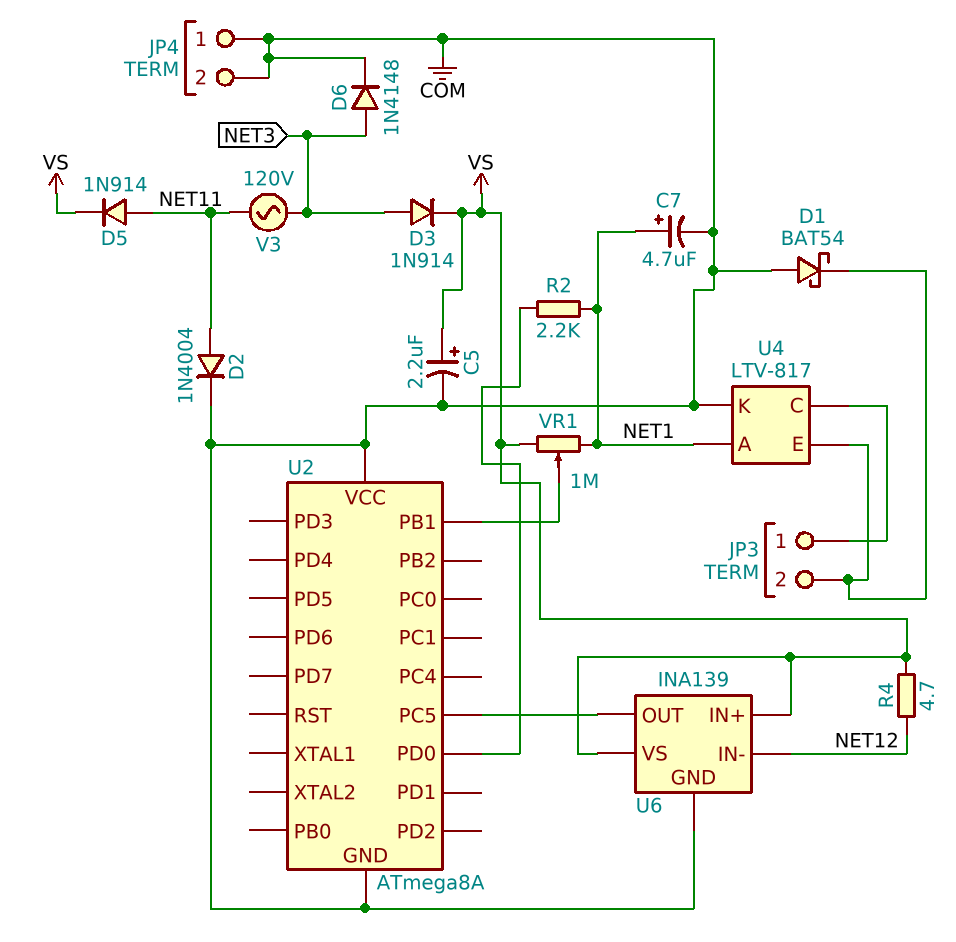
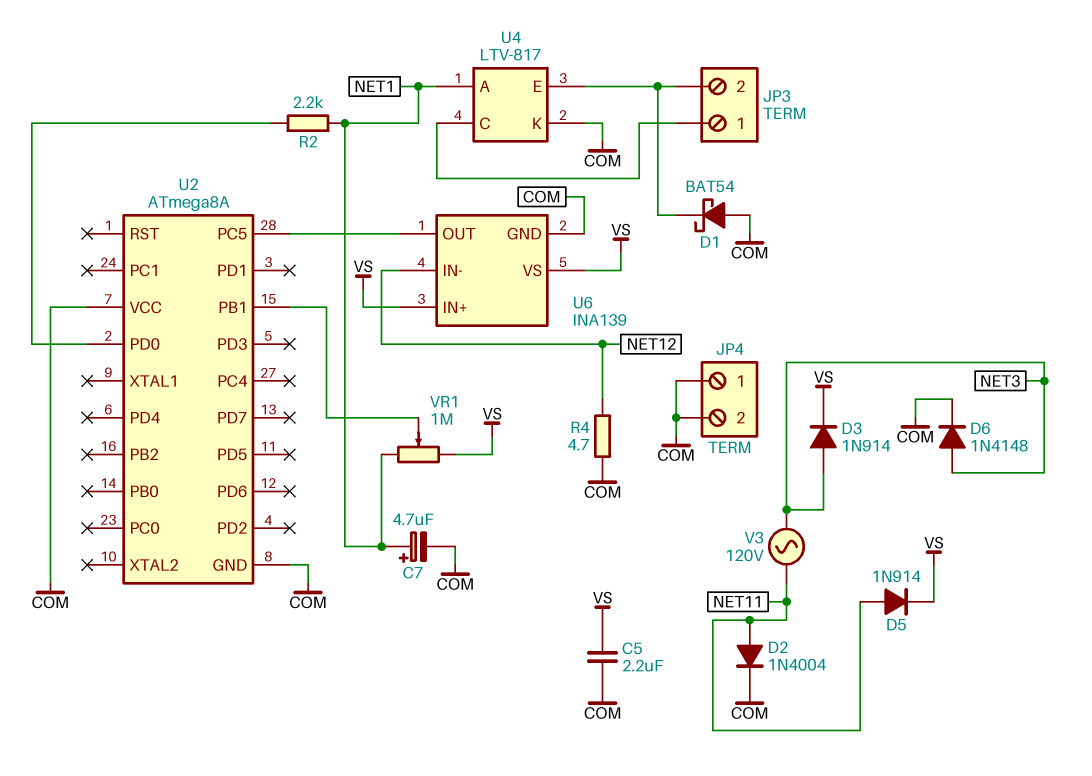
C5: 2.2uF (plus VS, minus COM) -> 2.2uF (COM, VS)
R4: 4.7 (NET12, VS) -> 4.7 (COM, NET12)

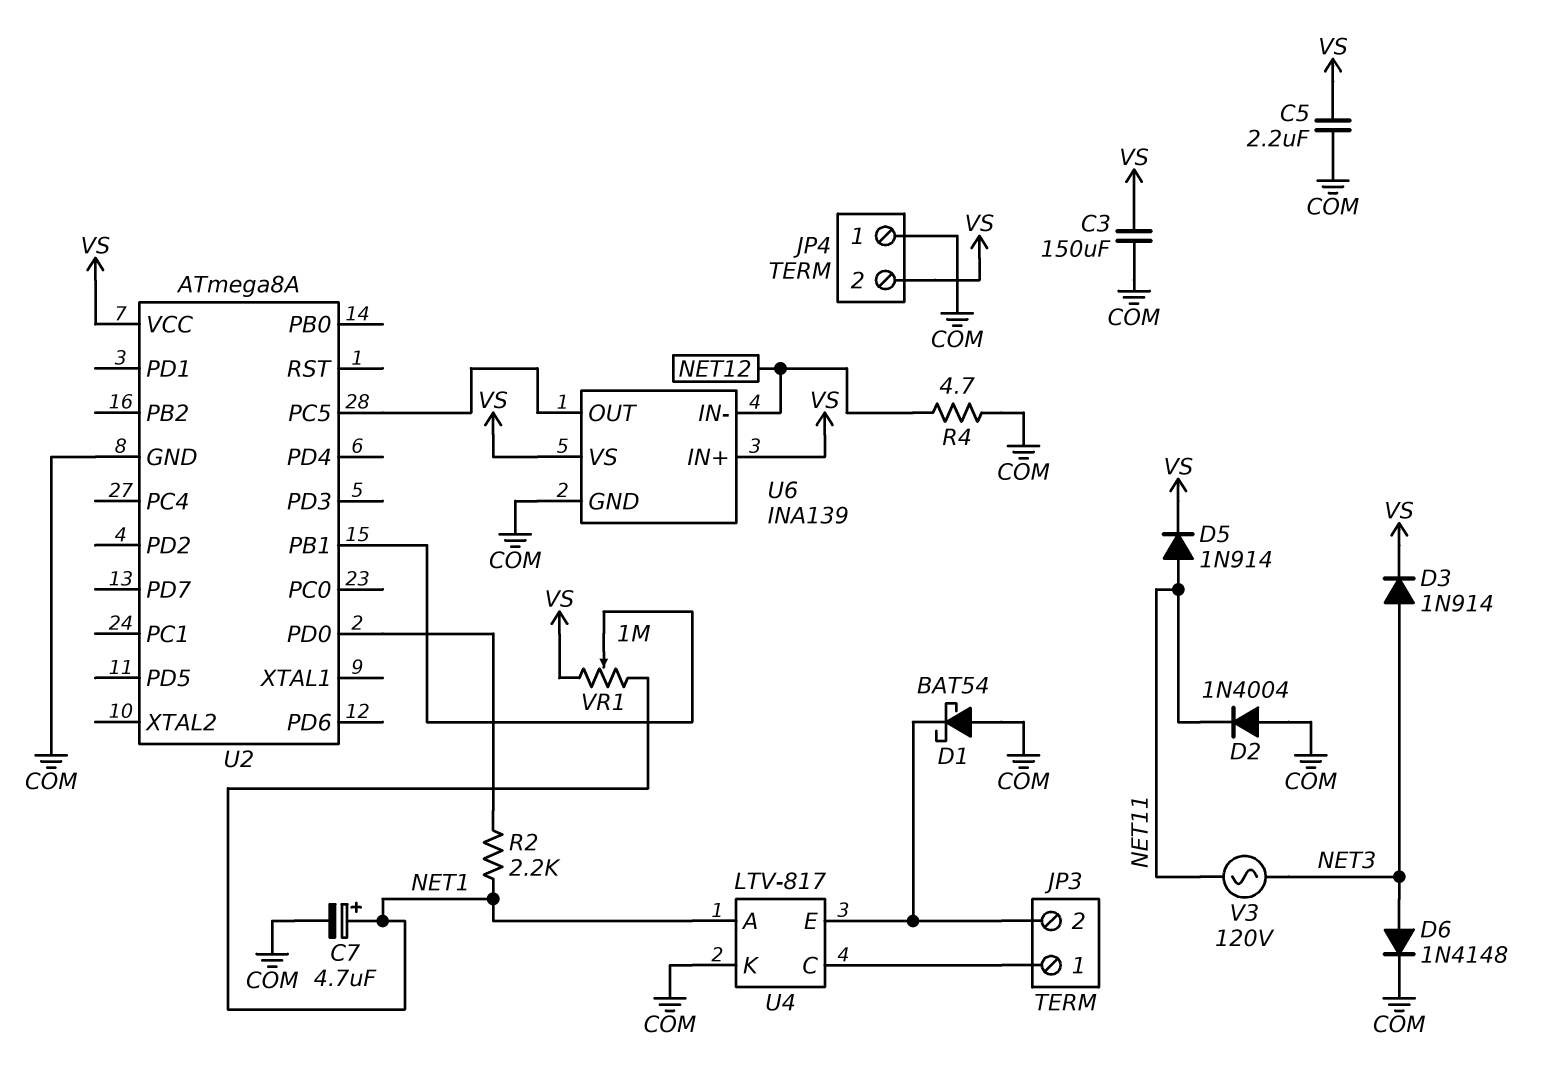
C3: none -> 150uF (COM, VS)
D2: diode 1N4004 (A NET11, K COM) -> diode 1N4004 (A COM, K NET11)
JP4 pin 2: COM -> VS
U2 pin VCC: COM -> VS

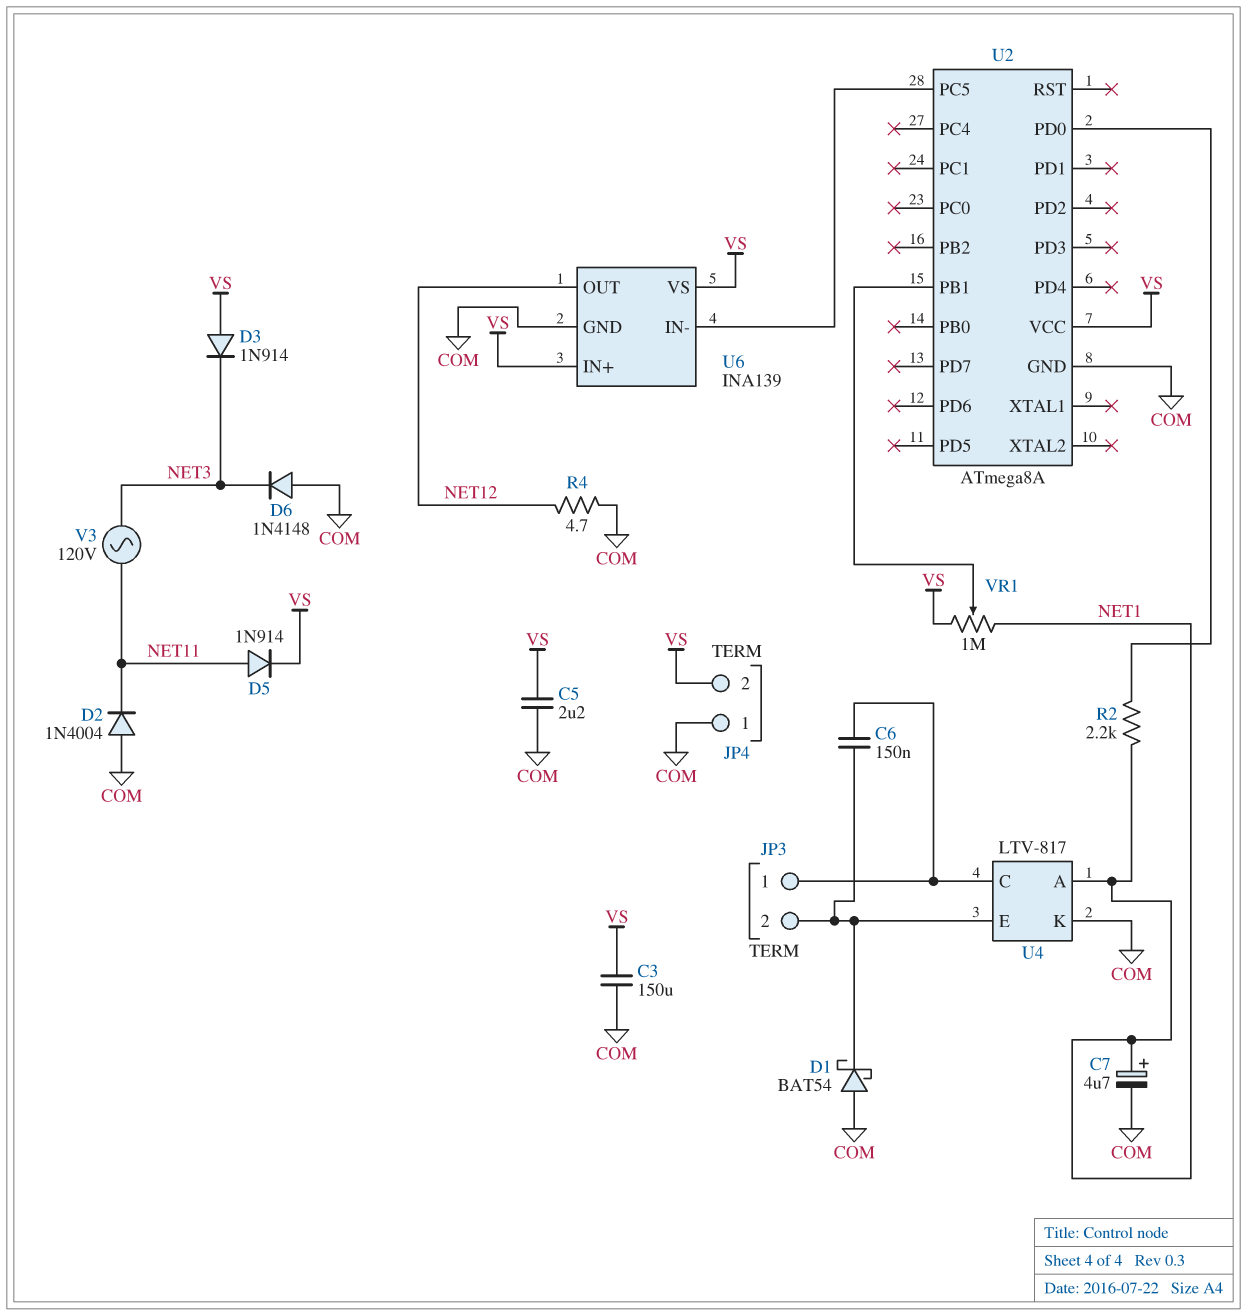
C6: none -> 150nF (JP3/1, JP3/2)
D3: diode 1N914 (A NET3, K VS) -> diode 1N914 (A VS, K NET3)
D6: diode 1N4148 (A NET3, K COM) -> diode 1N4148 (A COM, K NET3)
U6 pin IN-: NET12 -> U2/PC5
U6 pin OUT: U2/PC5 -> NET12

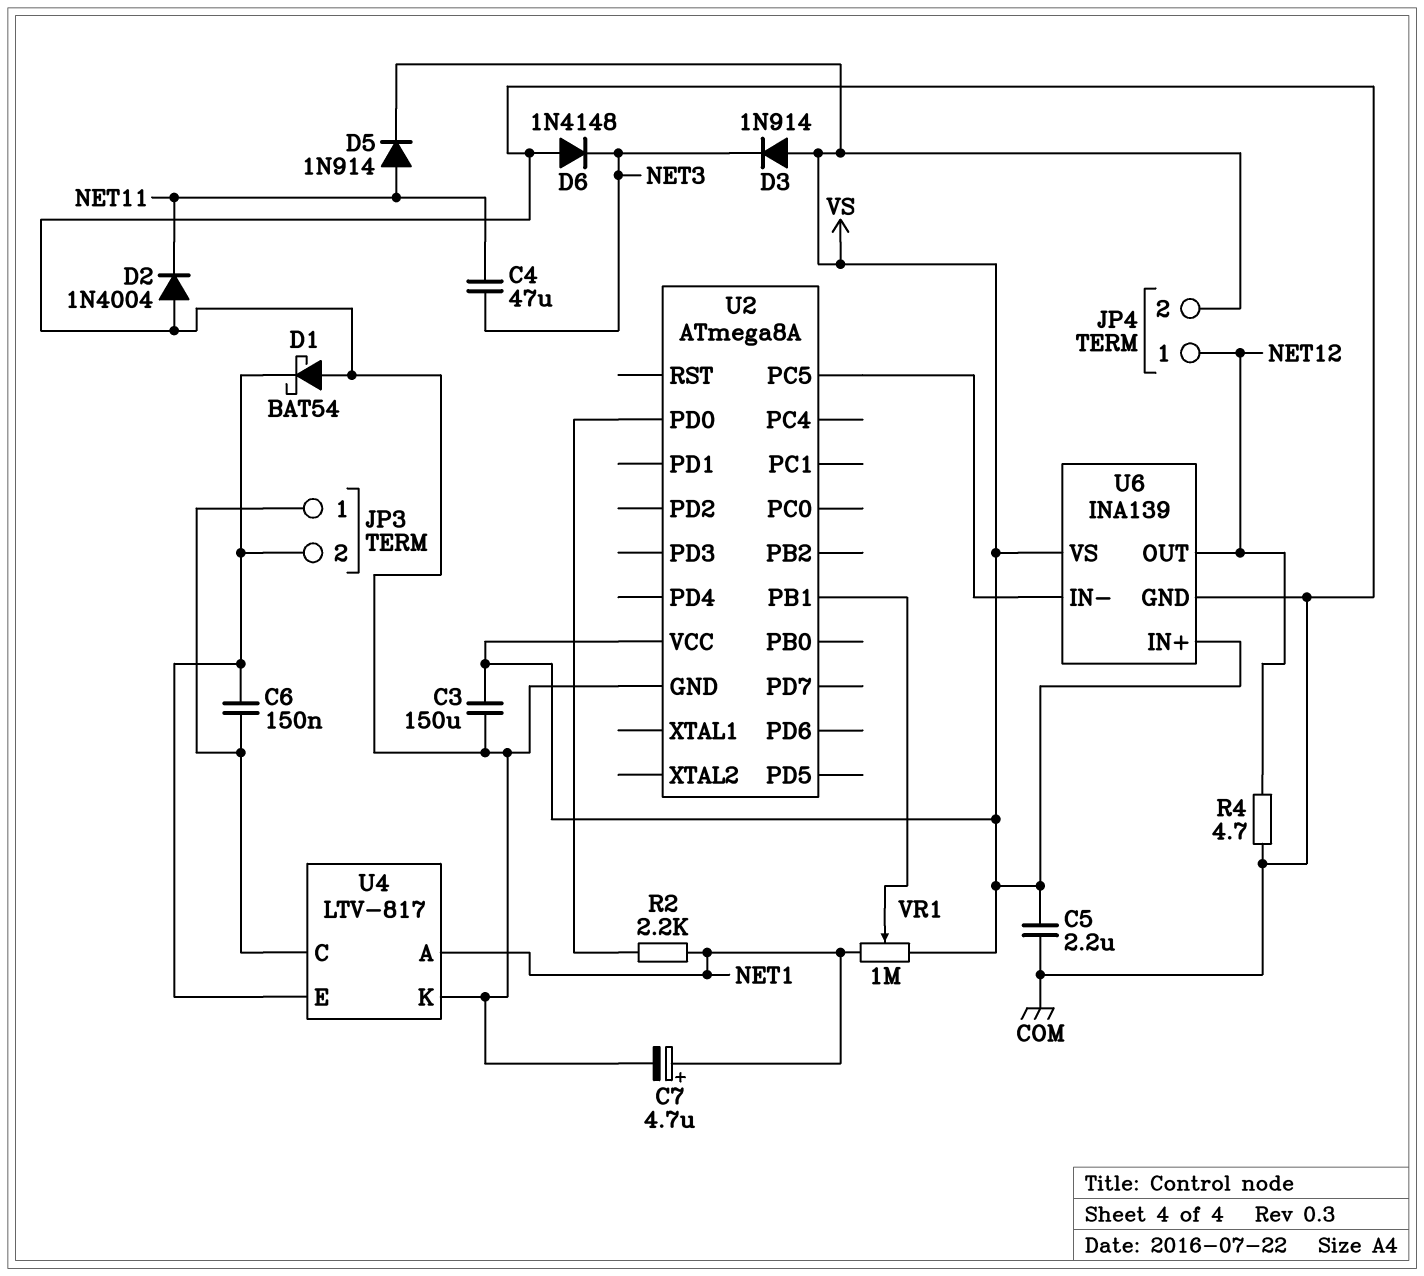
C4: none -> 47uF (NET3, NET11)
JP4 pin 1: COM -> NET12
V3: AC 120V (NET3, NET11) -> none

